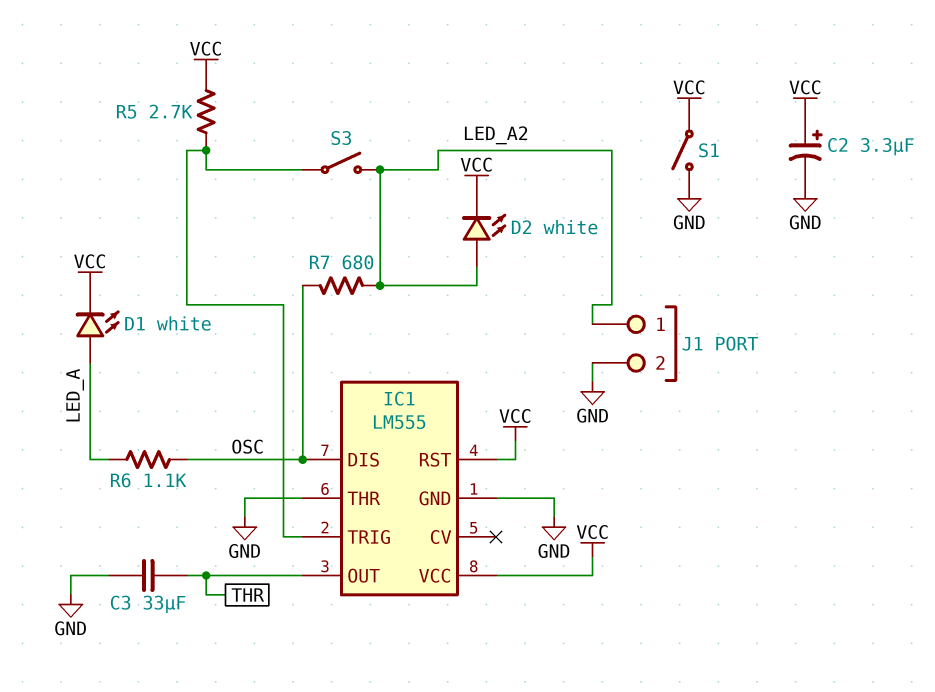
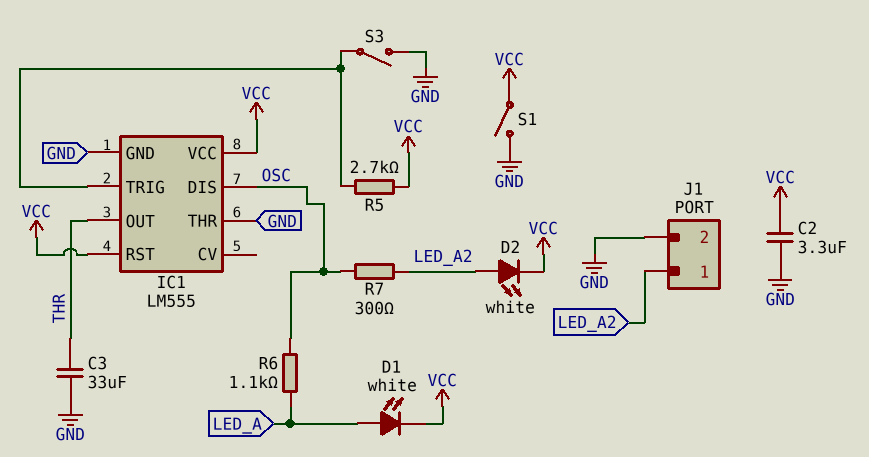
C2: 3.3uF (plus VCC, minus GND) -> 3.3uF (GND, VCC)
R7: 680 (LED_A2, OSC) -> 300 (LED_A2, OSC)
S3: switch (IC1/TRIG, LED_A2) -> switch (GND, IC1/TRIG)

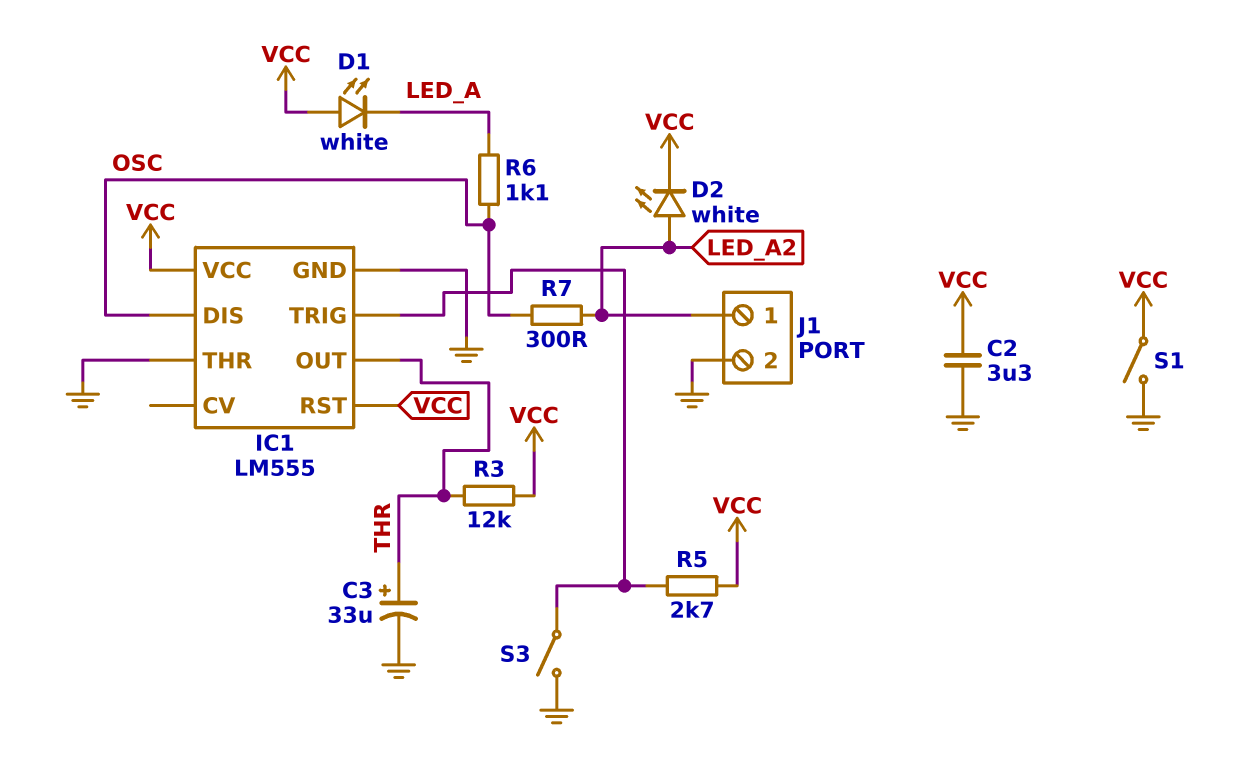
C3: 33uF (GND, THR) -> 33uF (plus THR, minus GND)
D1: LED white (A LED_A, K VCC) -> LED white (A VCC, K LED_A)
R3: none -> 12k (THR, VCC)

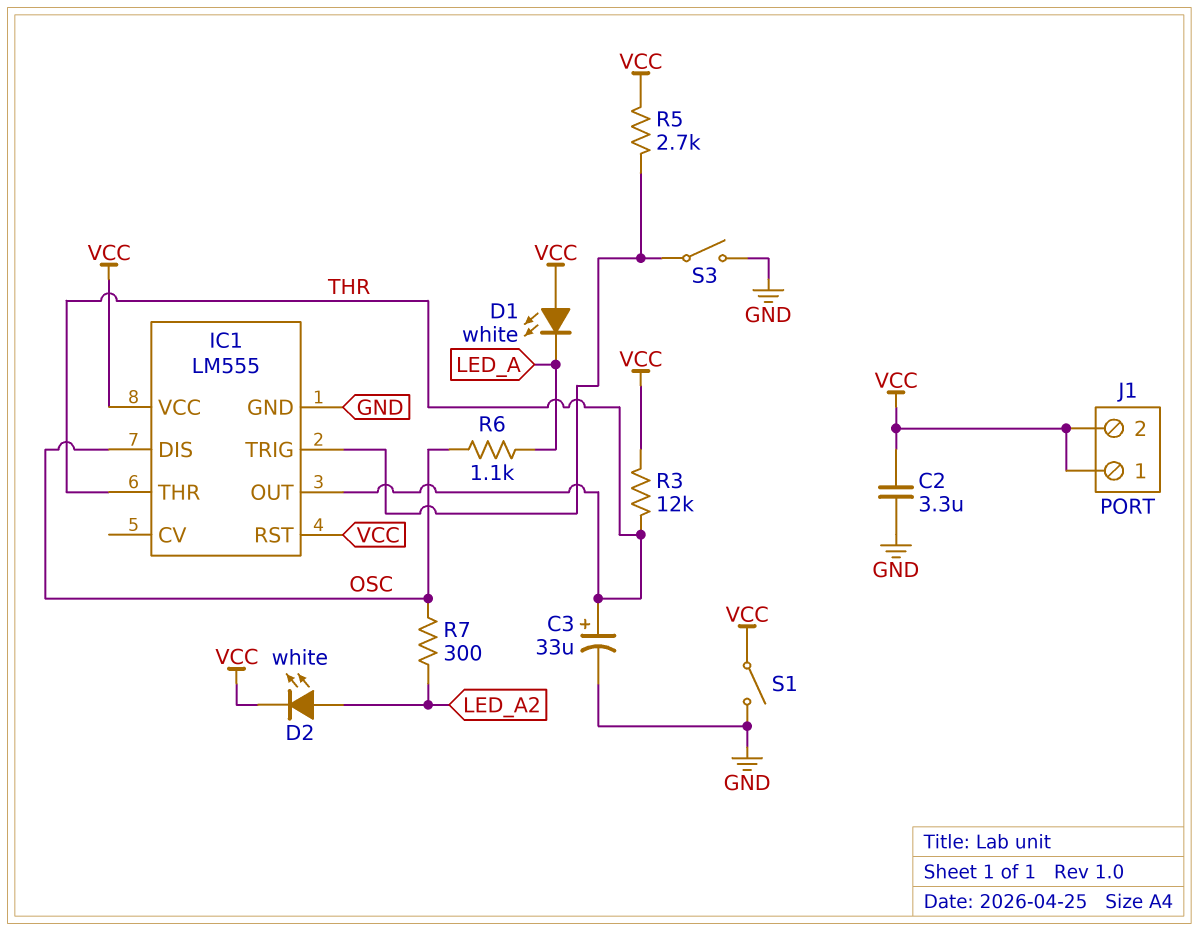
IC1 pin THR: GND -> THR
J1 pin 1: LED_A2 -> VCC
J1 pin 2: GND -> VCC

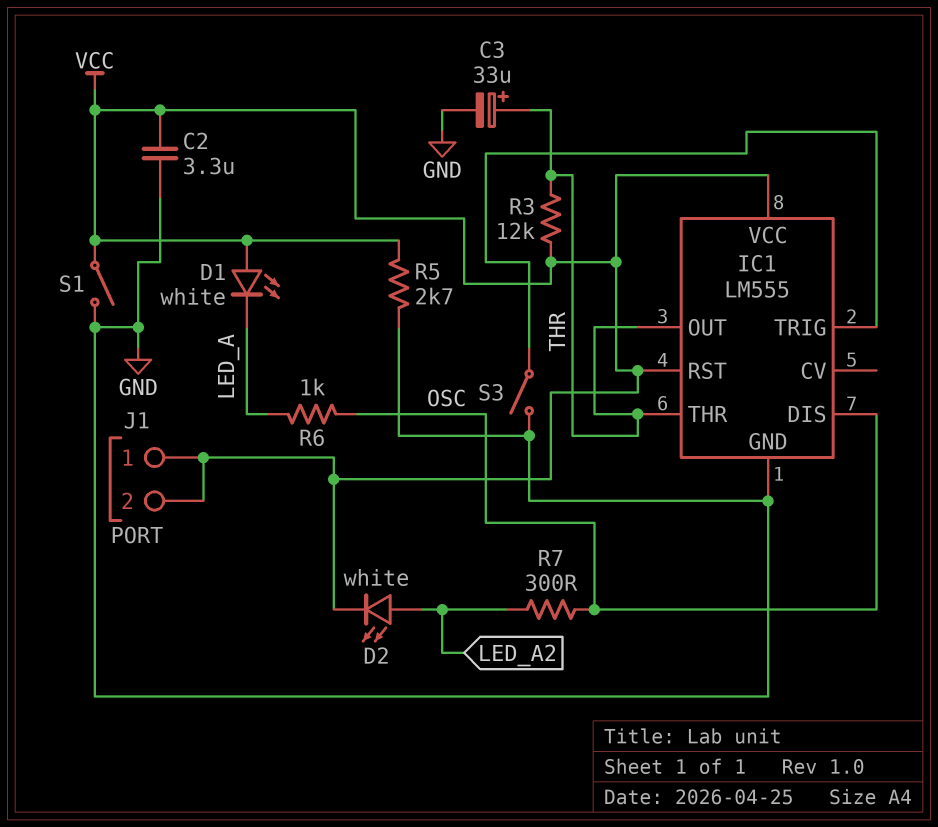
R5: 2.7k (IC1/TRIG, VCC) -> 2.7k (GND, VCC)
R6: 1.1k (LED_A, OSC) -> 1k (LED_A, OSC)

